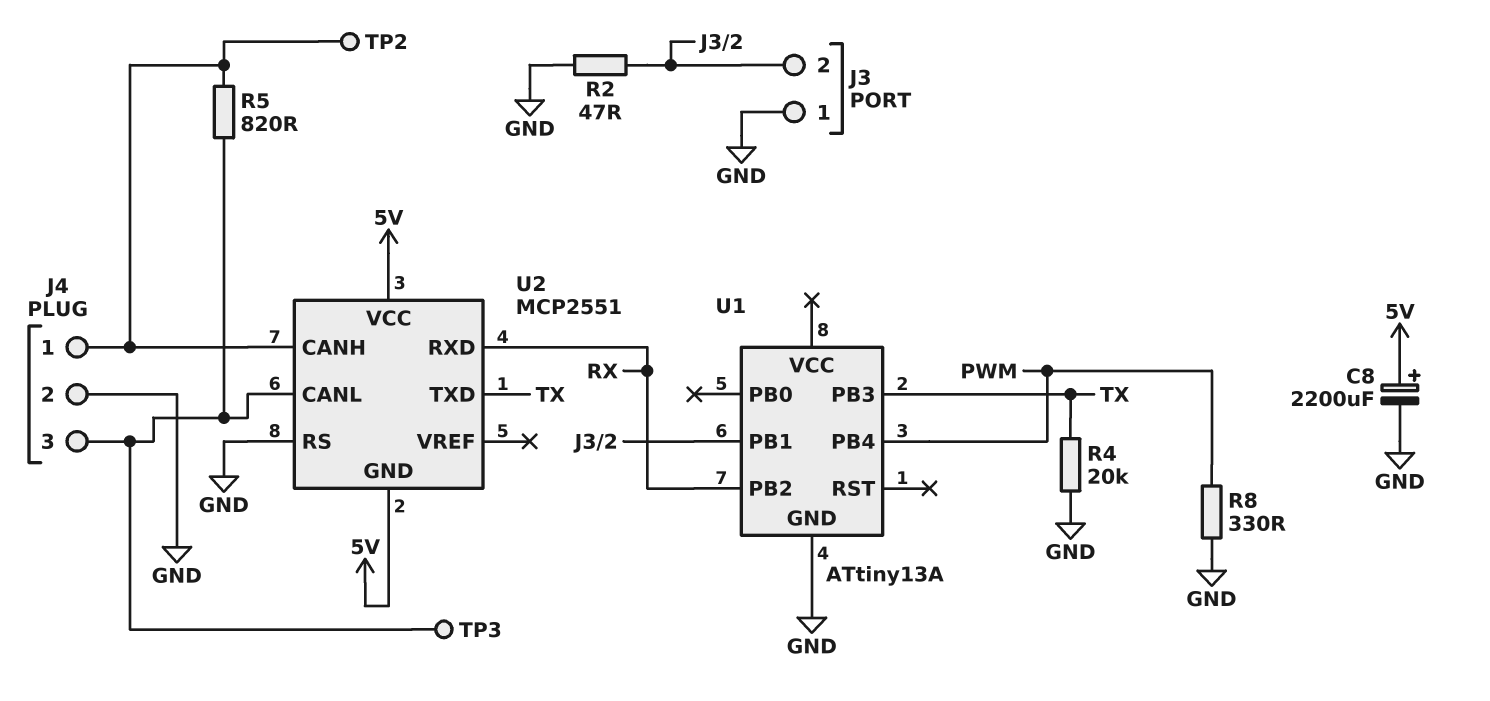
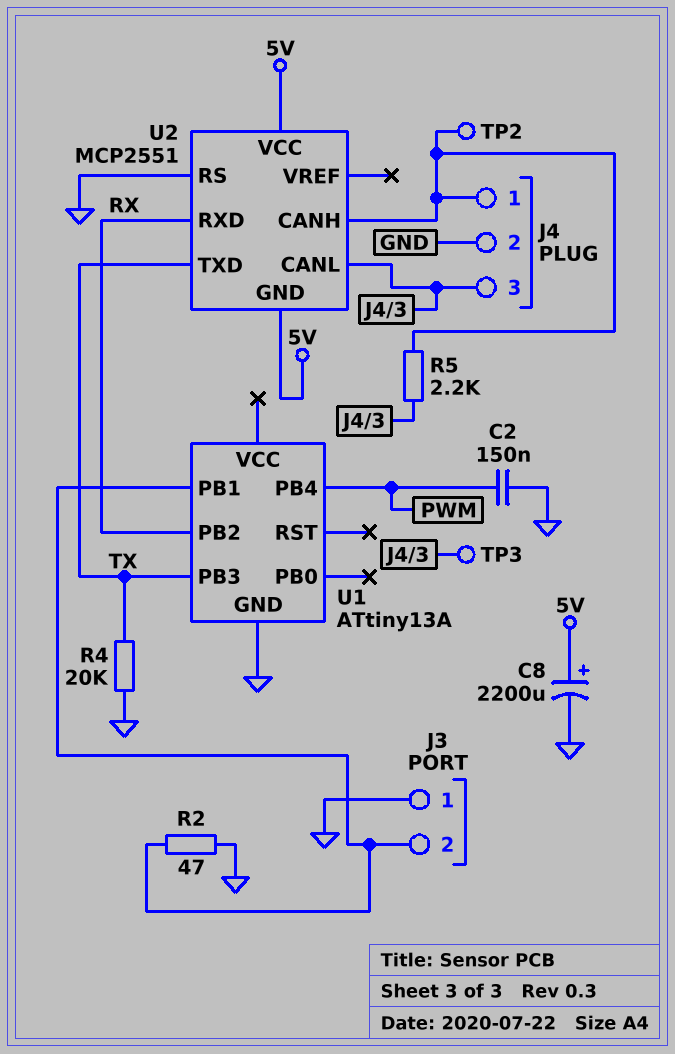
C2: none -> 150nF (GND, PWM)
R5: 820 (J4/1, J4/3) -> 2.2k (J4/1, J4/3)
R8: 330 (GND, PWM) -> none

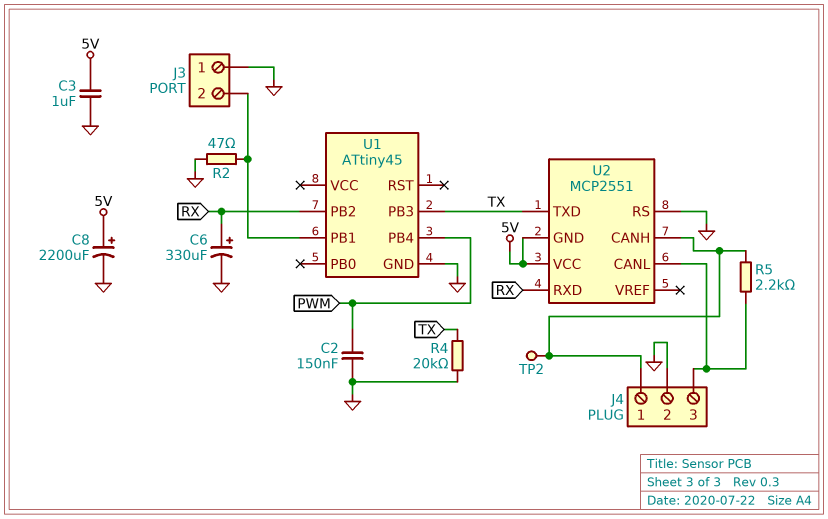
C3: none -> 1uF (5V, GND)
C6: none -> 330uF (plus RX, minus GND)
TP3: test point (J4/3) -> none
U1: ATtiny13A -> ATtiny45

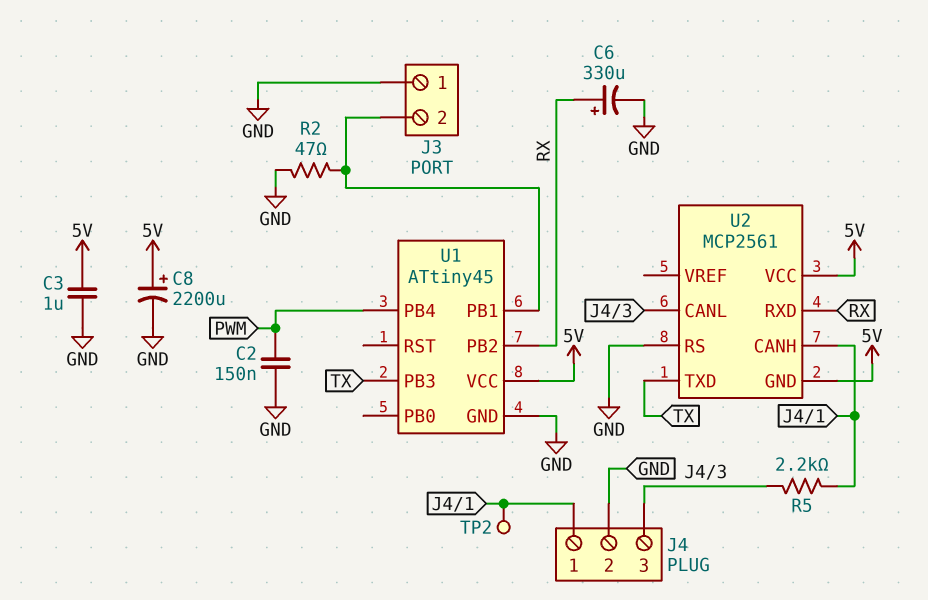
R4: 20k (GND, TX) -> none
U1 pin VCC: none -> 5V
U2: MCP2551 -> MCP2561

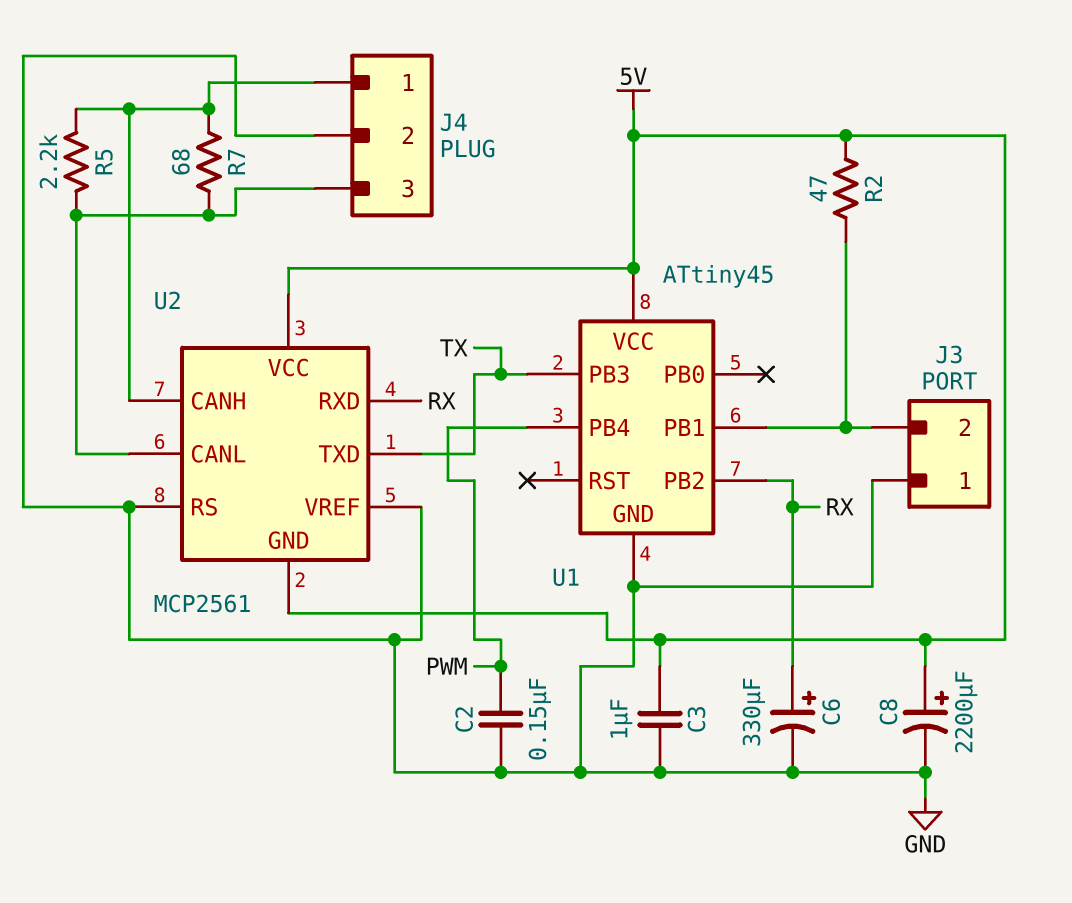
R2: 47 (GND, J3/2) -> 47 (5V, J3/2)
R7: none -> 68 (J4/1, J4/3)
TP2: test point (J4/1) -> none
U2 pin VREF: none -> GND

